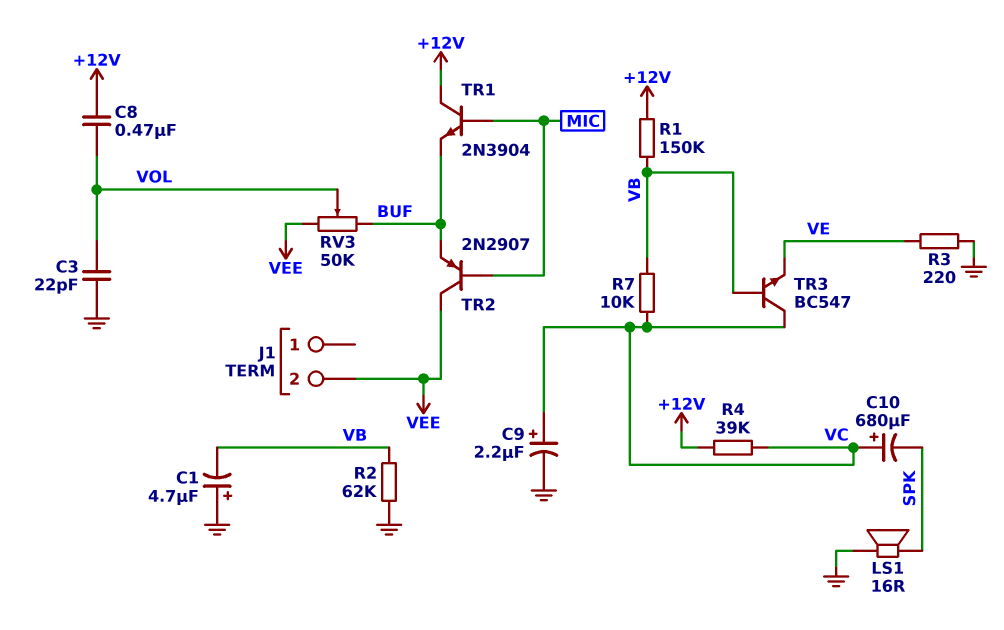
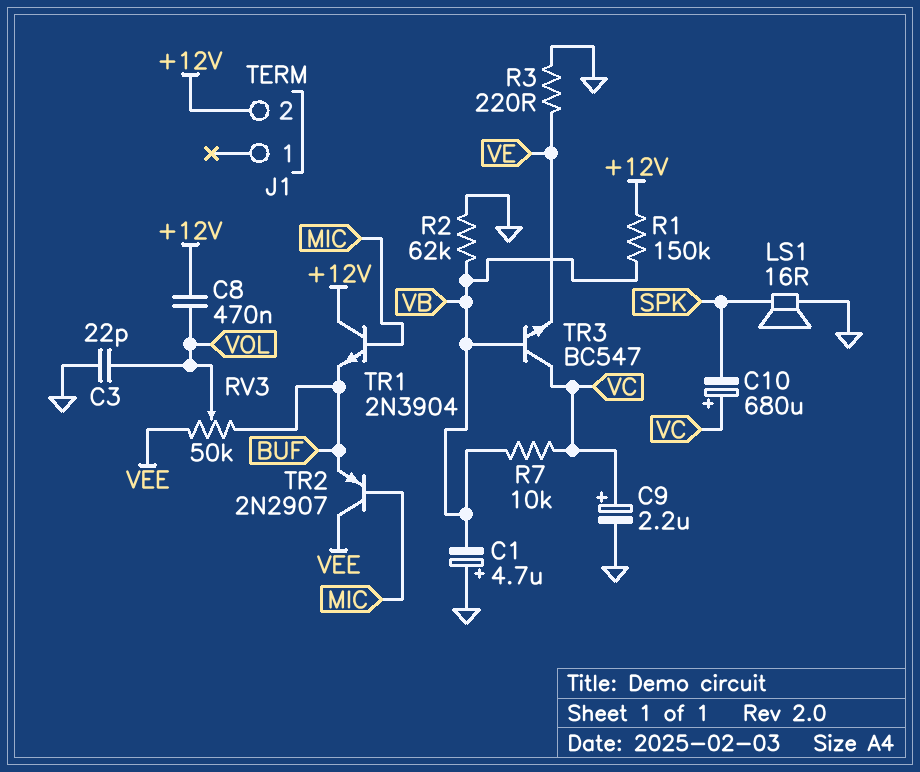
J1 pin 2: VEE -> +12V
R4: 39k (+12V, VC) -> none

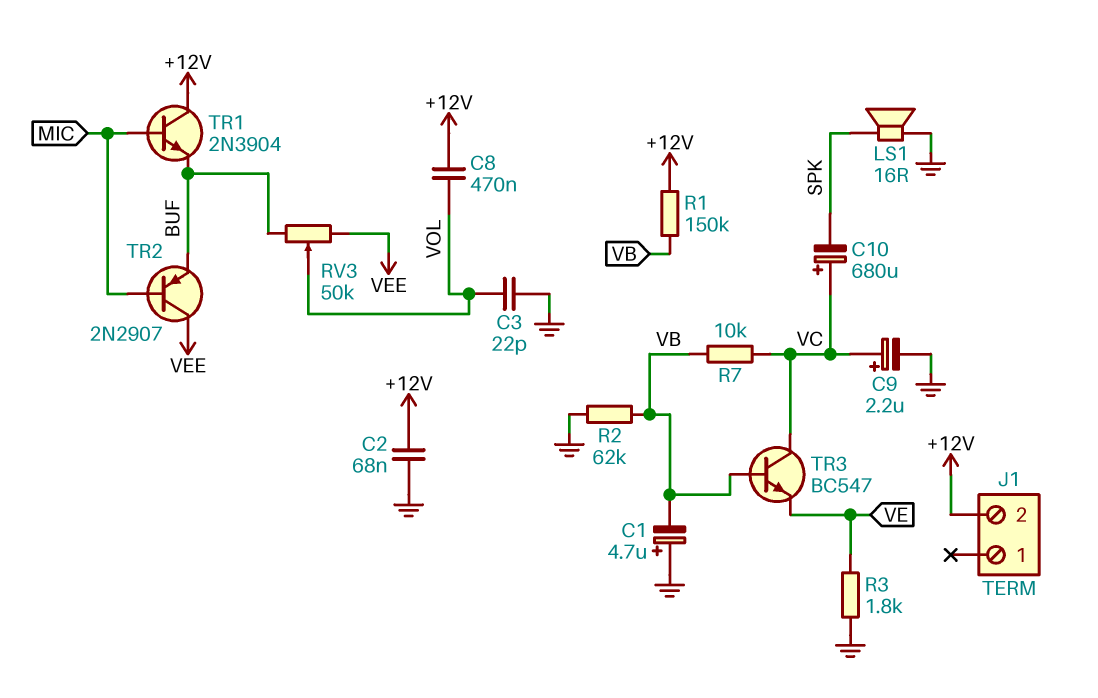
C2: none -> 68nF (+12V, GND)
R3: 220 (GND, VE) -> 1.8k (GND, VE)

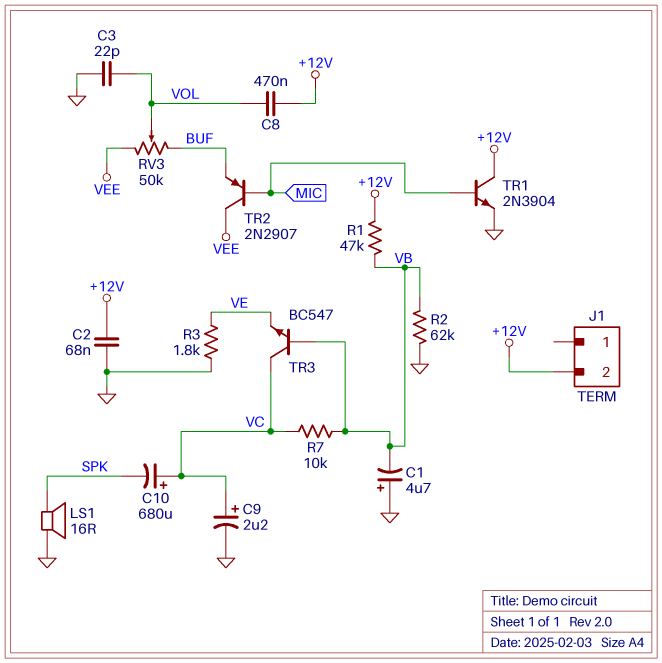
R1: 150k (+12V, VB) -> 47k (+12V, VB)
TR1: NPN 2N3904 (B MIC, C +12V, E BUF) -> NPN 2N3904 (B MIC, C +12V, E GND)

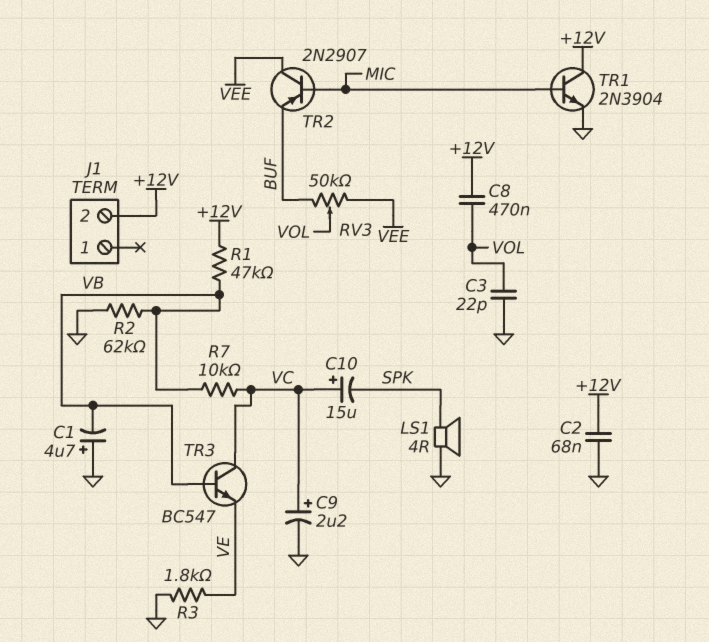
C10: 680uF (plus VC, minus SPK) -> 15uF (plus VC, minus SPK)
LS1: speaker 16R (GND, SPK) -> speaker 4R (GND, SPK)

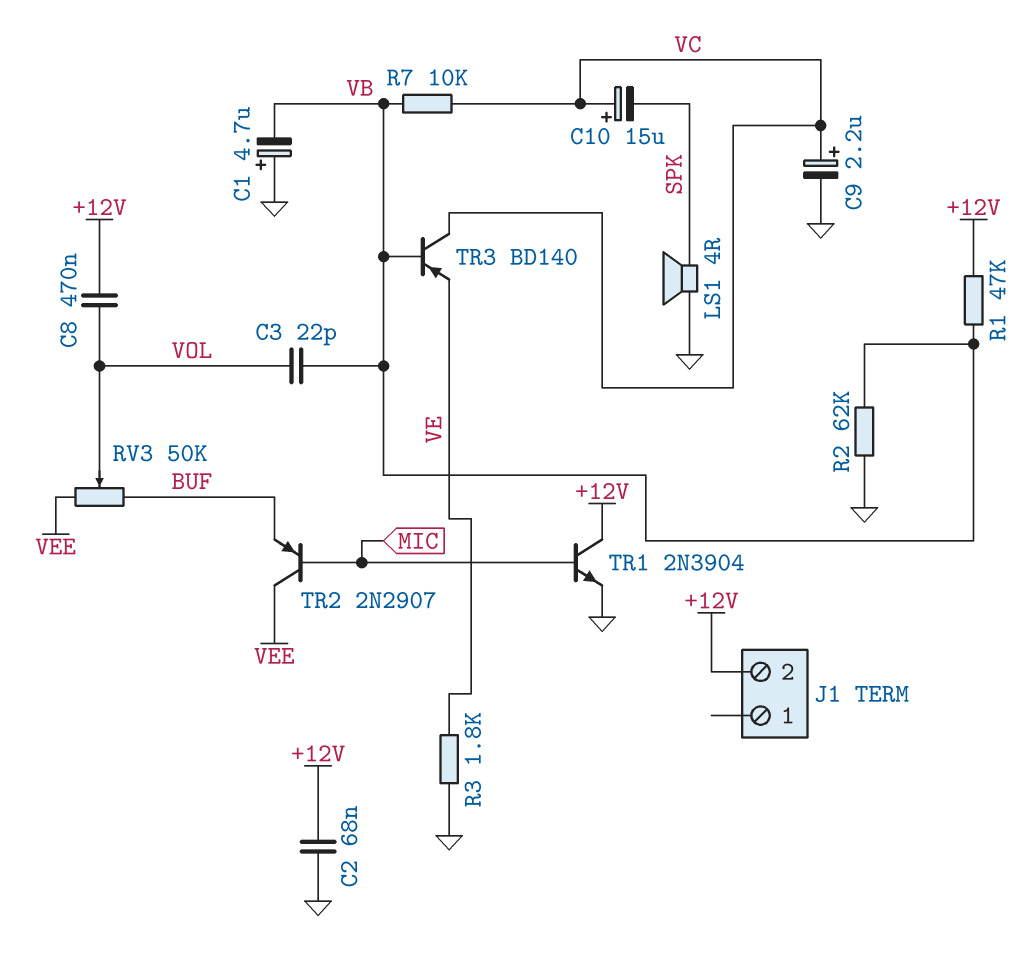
C3: 22pF (GND, VOL) -> 22pF (VB, VOL)
TR3: NPN BC547 (B VB, C VC, E VE) -> PNP BD140 (B VB, C VC, E VE)

